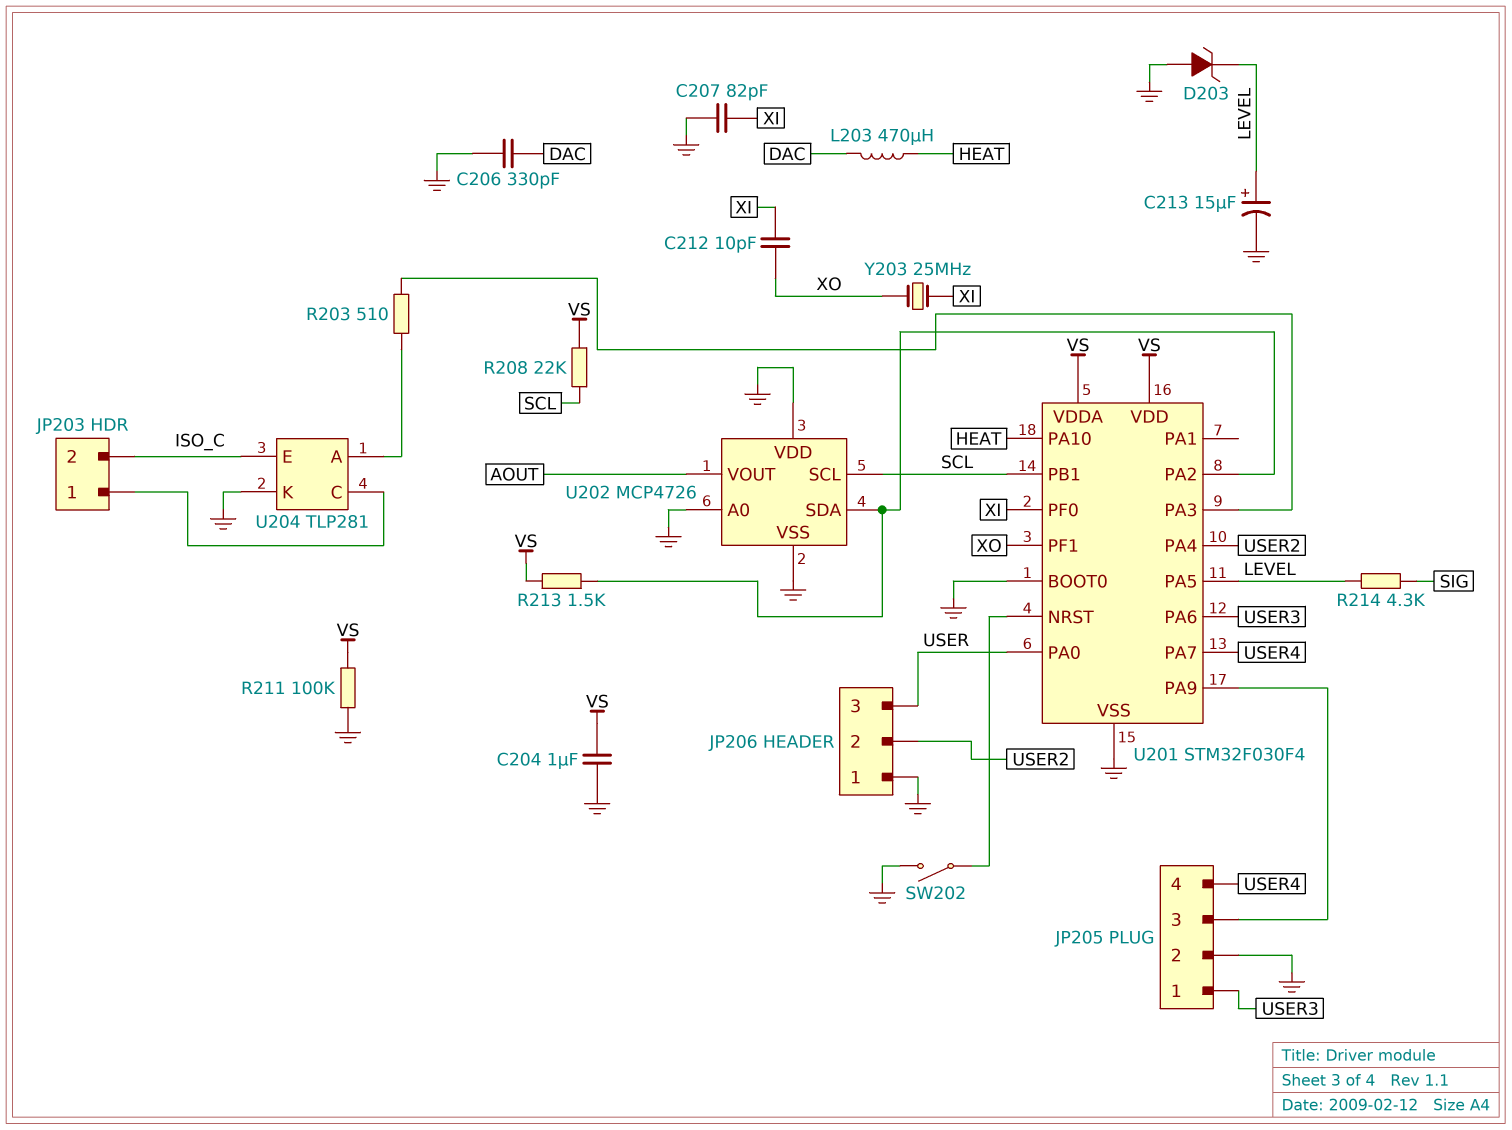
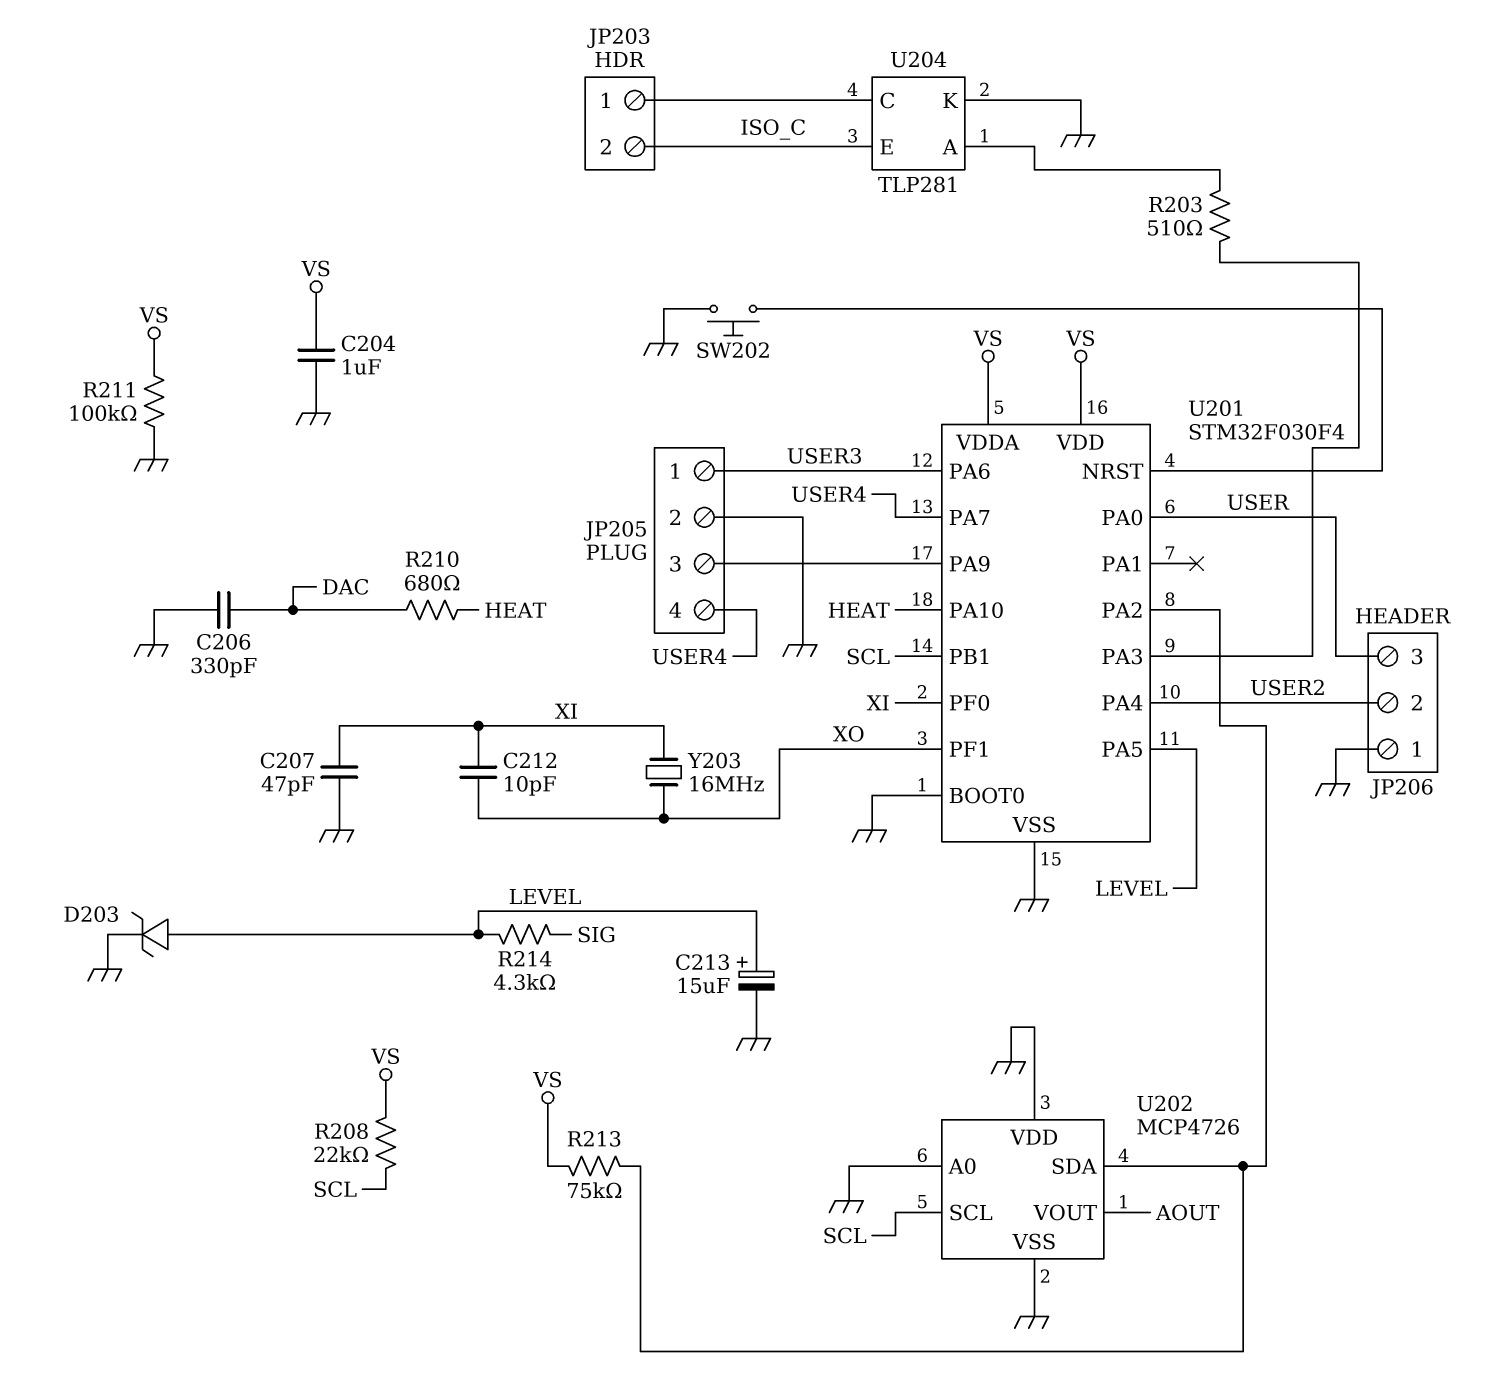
C207: 82pF (GND, XI) -> 47pF (GND, XI)
D203: zener (A GND, K LEVEL) -> zener (A LEVEL, K GND)
L203: 470uH (DAC, HEAT) -> none
R210: none -> 680 (DAC, HEAT)
R213: 1.5k (U201/PA2, VS) -> 75k (U201/PA2, VS)
SW202: switch (GND, U201/NRST) -> button (GND, U201/NRST)
Y203: 25MHz (XI, XO) -> 16MHz (XI, XO)

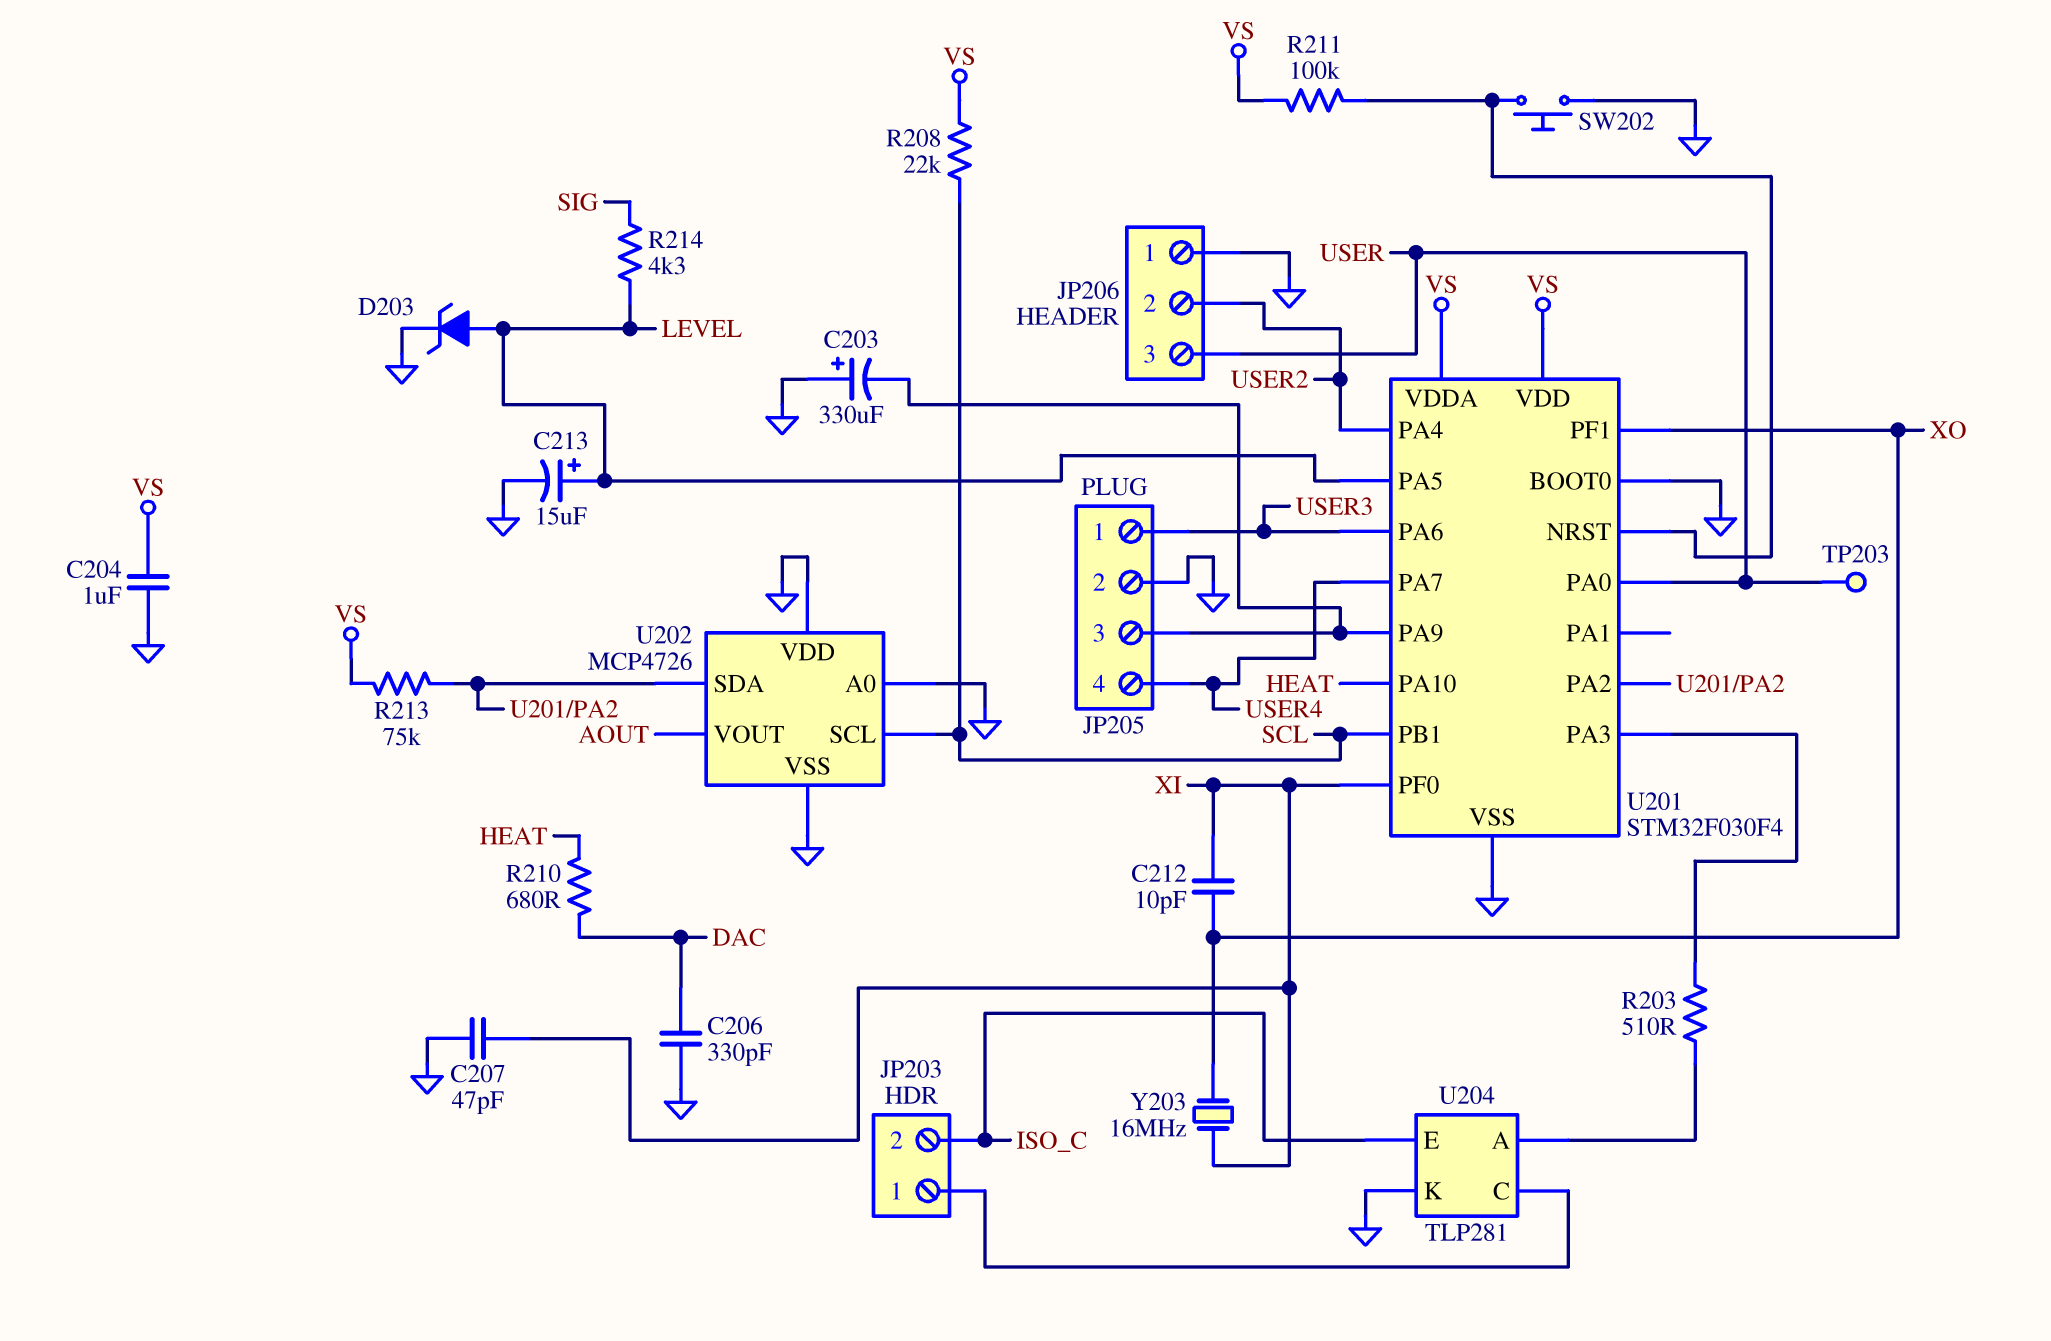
C203: none -> 330uF (plus GND, minus JP205/3)
R211: 100k (GND, VS) -> 100k (U201/NRST, VS)
TP203: none -> test point (USER)

